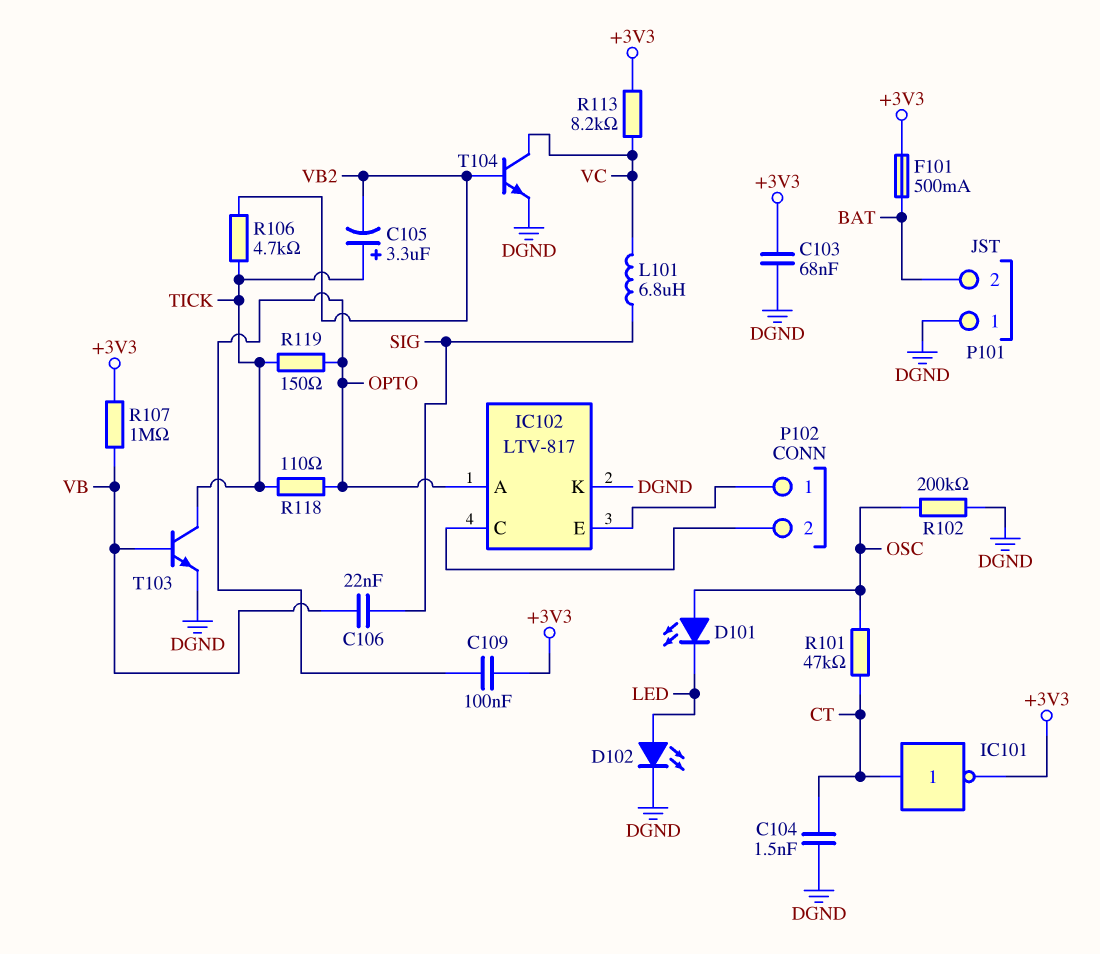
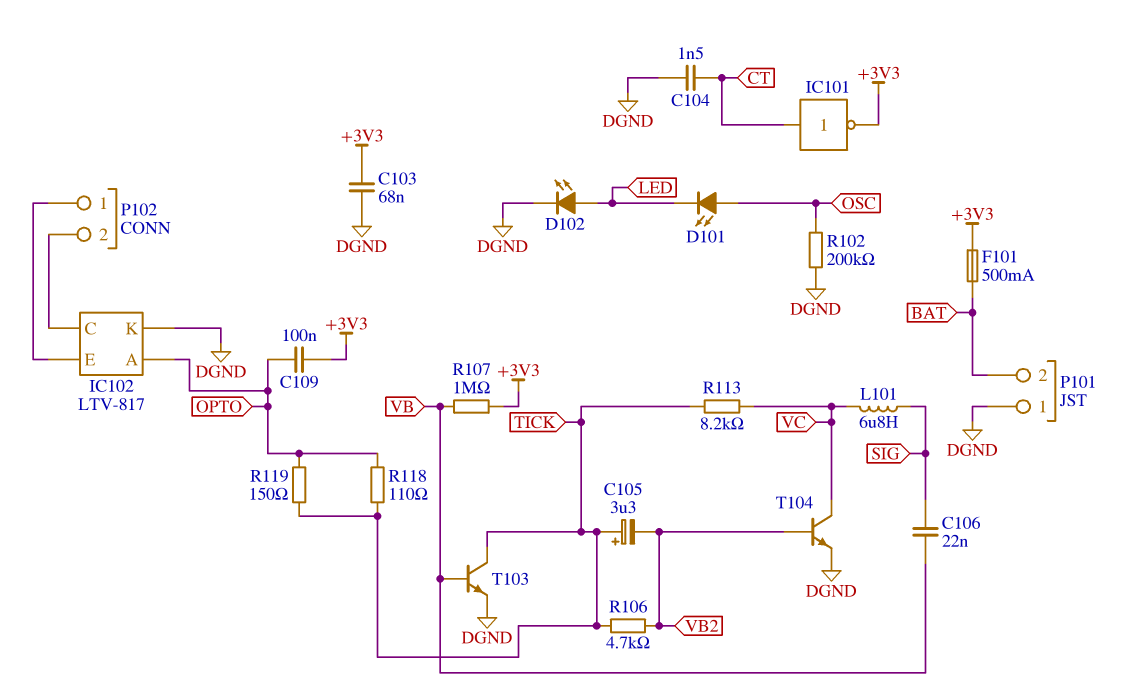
R101: 47k (CT, OSC) -> none
R113: 8.2k (+3V3, VC) -> 8.2k (TICK, VC)

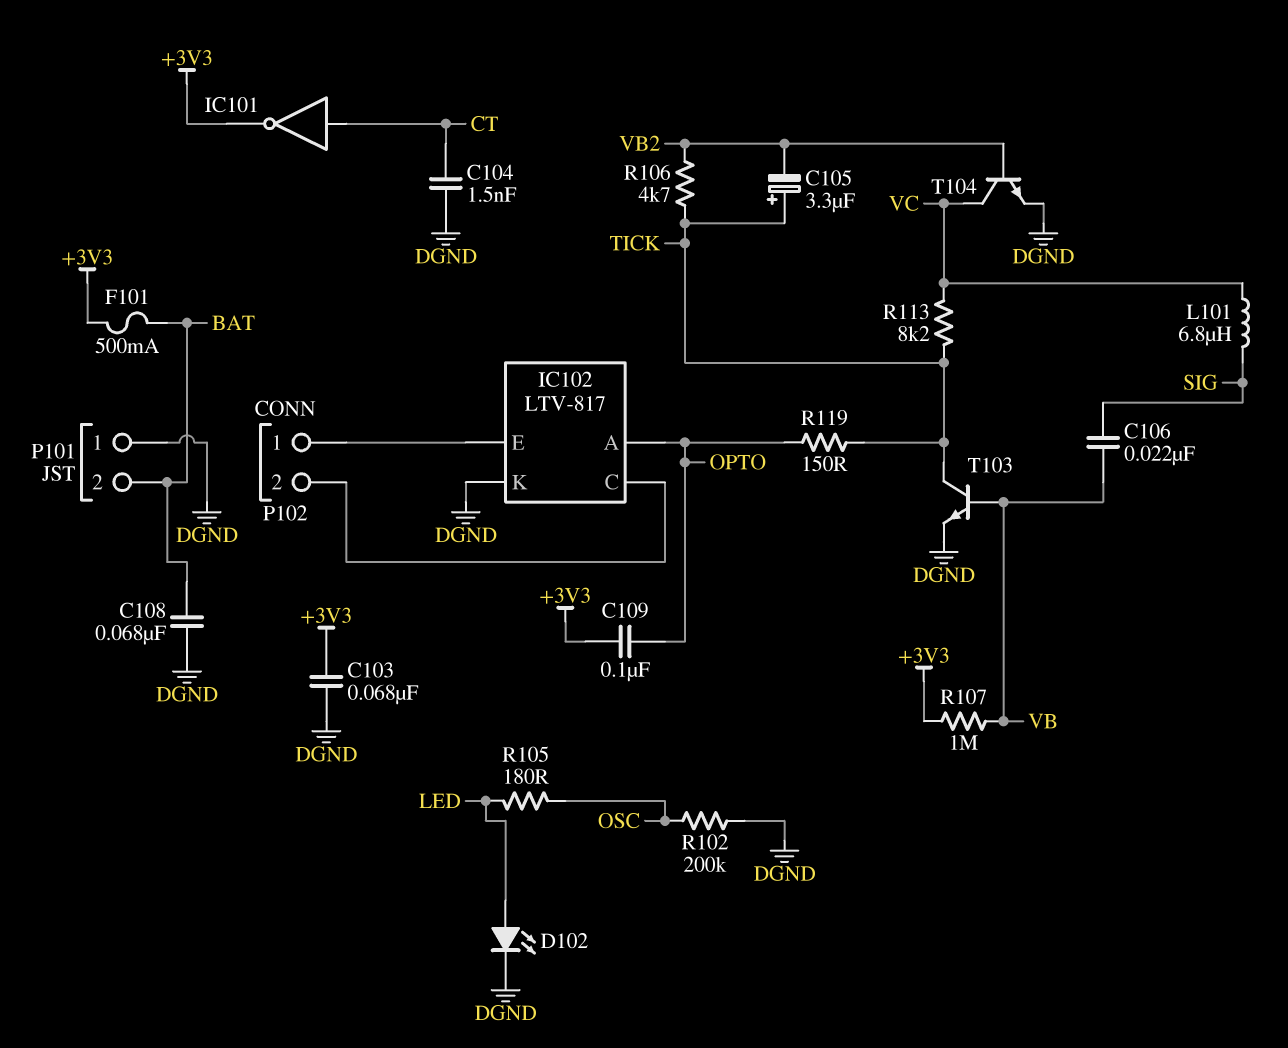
C108: none -> 68nF (BAT, DGND)
D101: LED (A OSC, K LED) -> none
R105: none -> 180 (LED, OSC)
R118: 110 (OPTO, TICK) -> none

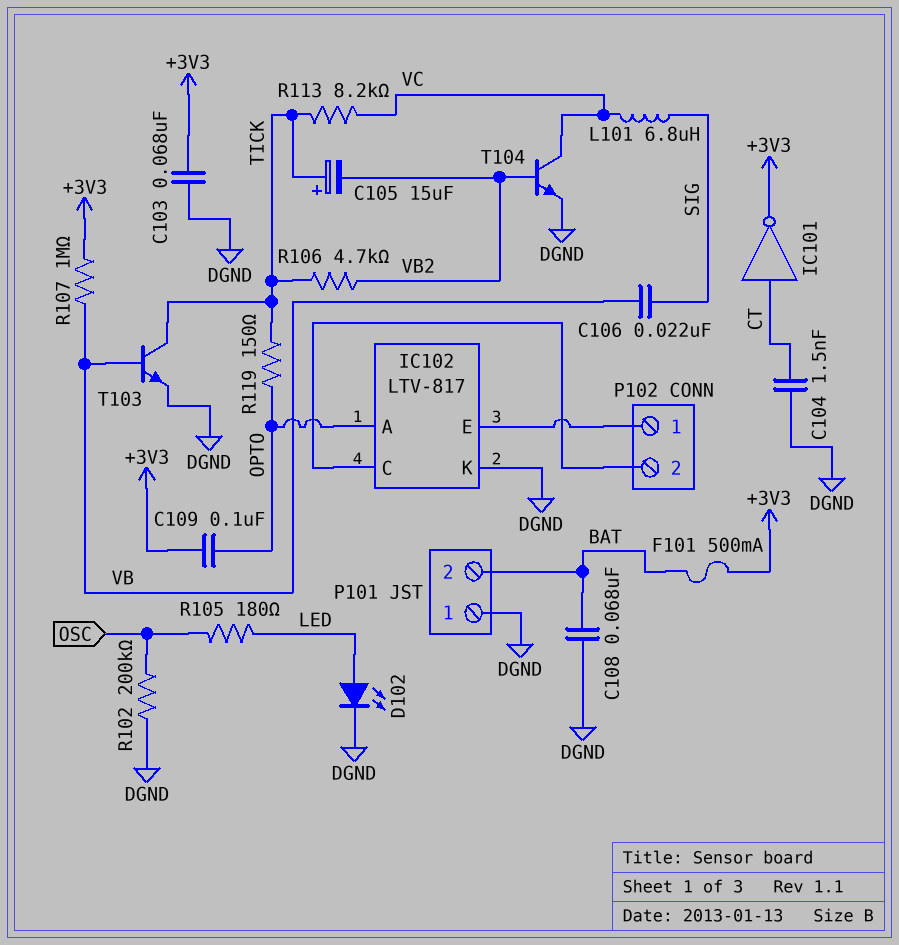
C105: 3.3uF (plus TICK, minus VB2) -> 15uF (plus TICK, minus VB2)

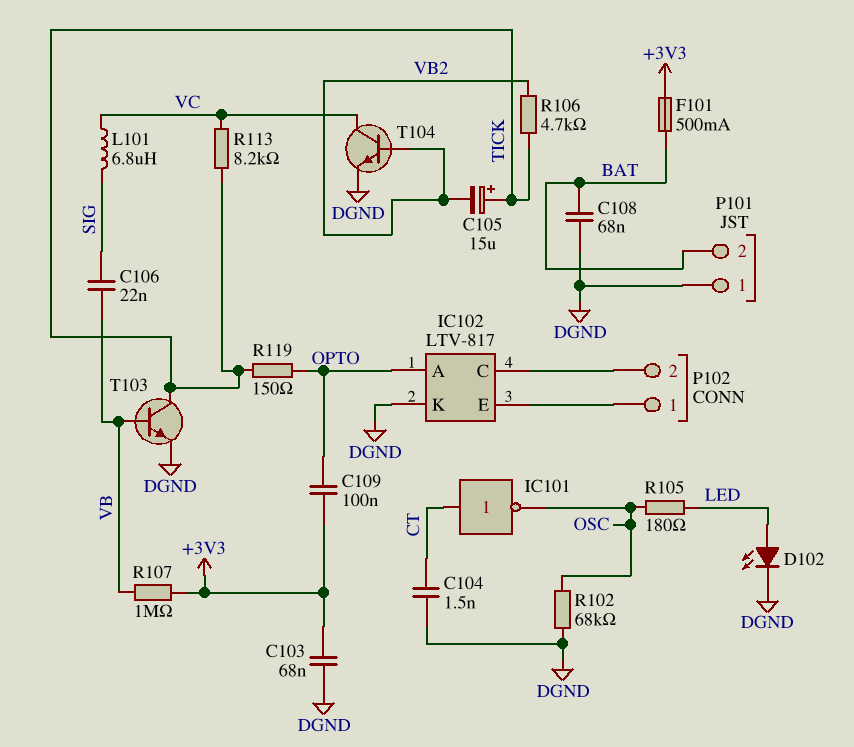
IC101: NOT (in CT, out +3V3) -> NOT (in CT, out OSC)
R102: 200k (DGND, OSC) -> 68k (DGND, OSC)

